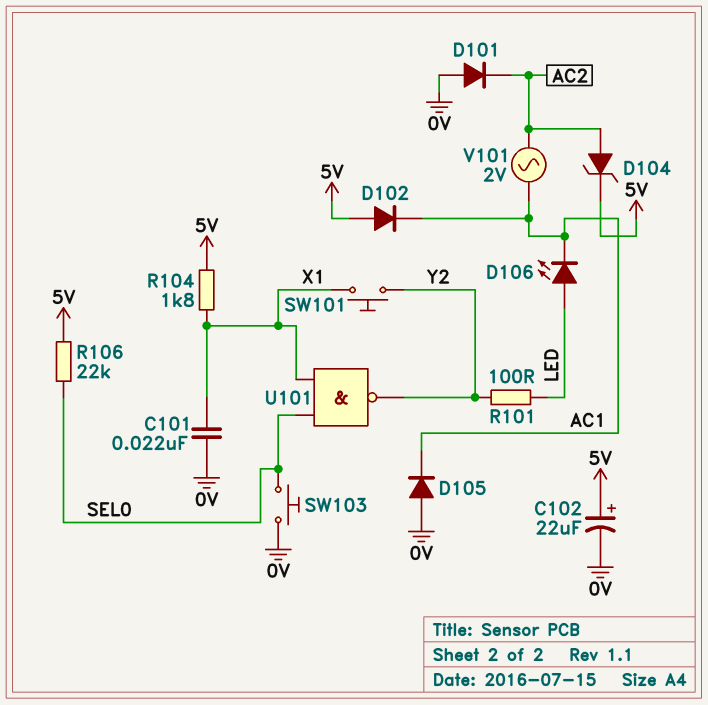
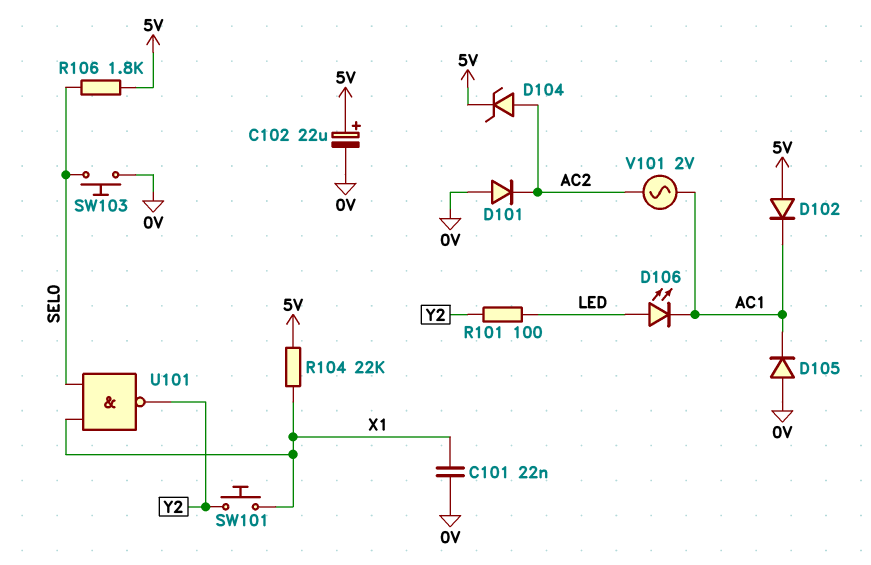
R104: 1.8k (5V, X1) -> 22k (5V, X1)
R106: 22k (5V, SEL0) -> 1.8k (5V, SEL0)

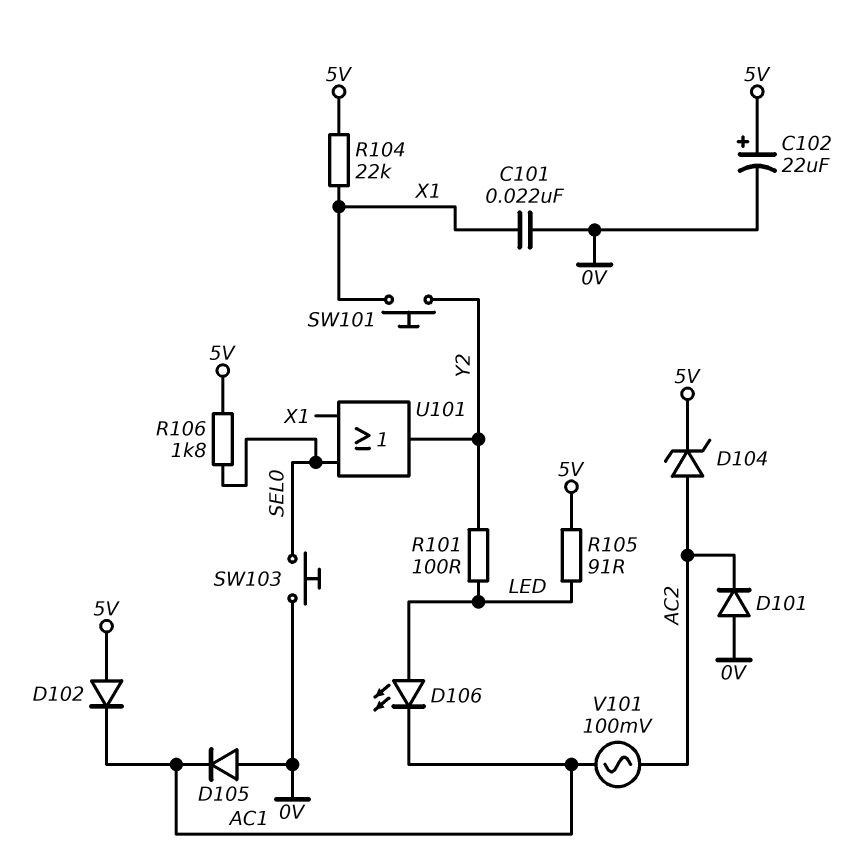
R105: none -> 91 (5V, LED)
U101: NAND (in SEL0, in X1, out Y2) -> OR (in SEL0, in X1, out Y2)
V101: AC 2V (AC1, AC2) -> AC 100mV (AC1, AC2)

